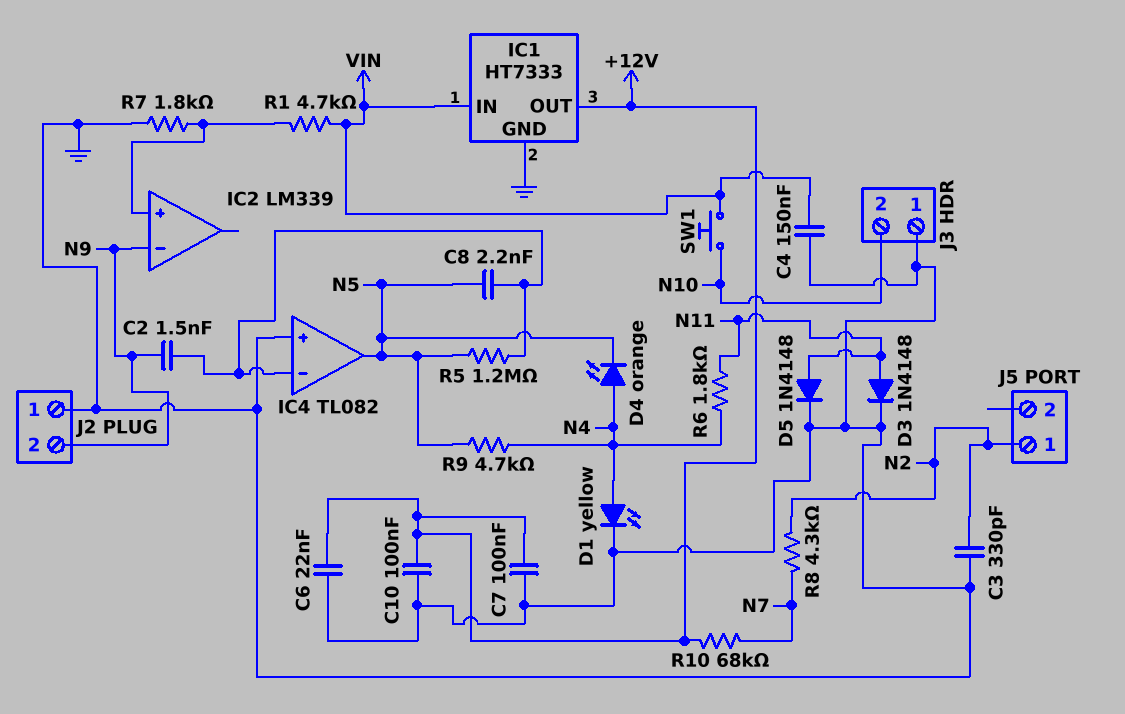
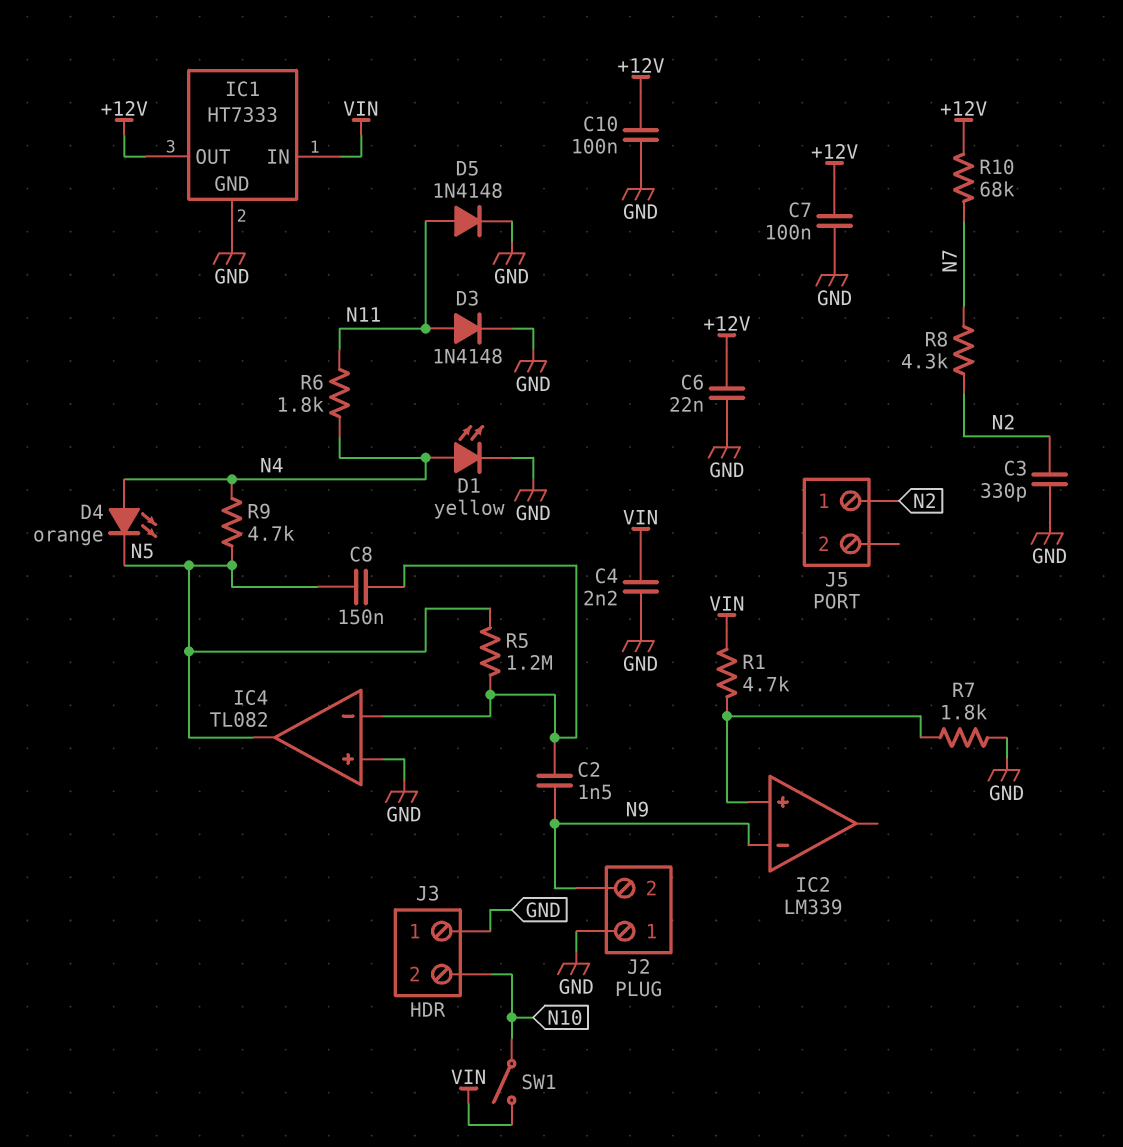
C4: 150nF (GND, VIN) -> 2.2nF (GND, VIN)
C8: 2.2nF (IC4/in-, N5) -> 150nF (IC4/in-, N5)
SW1: button (N10, VIN) -> switch (N10, VIN)

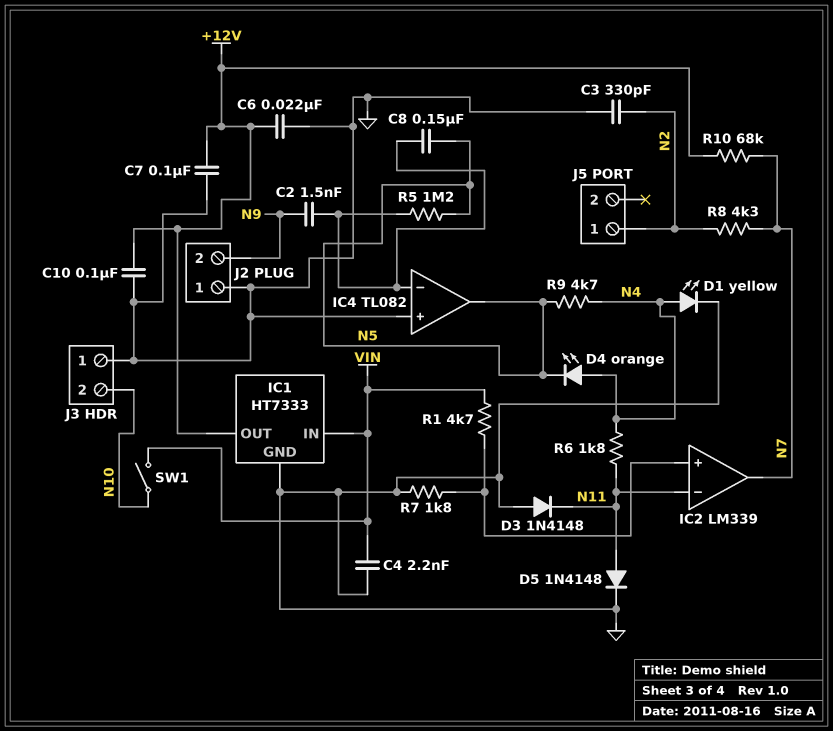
D3: diode 1N4148 (A N11, K GND) -> diode 1N4148 (A GND, K N11)
IC2 pin in-: N9 -> N11
IC2 pin out: none -> N7

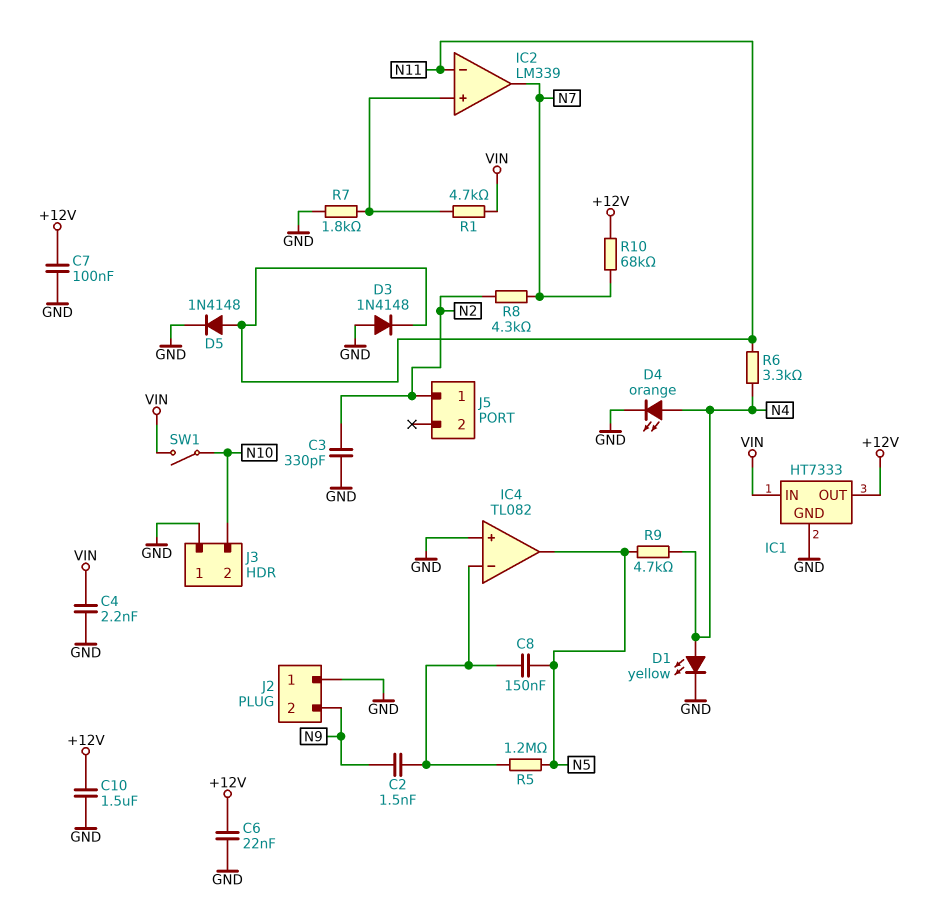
C10: 100nF (+12V, GND) -> 1.5uF (+12V, GND)
D4: LED orange (A N4, K N5) -> LED orange (A N4, K GND)
R6: 1.8k (N4, N11) -> 3.3k (N4, N11)

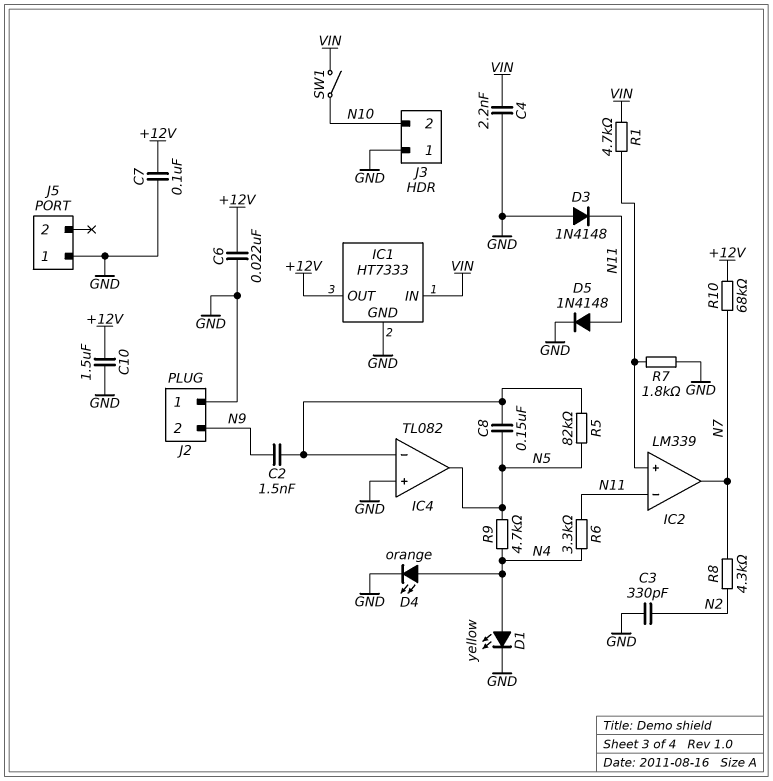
J5 pin 1: N2 -> GND
R5: 1.2M (IC4/in-, N5) -> 82k (IC4/in-, N5)

